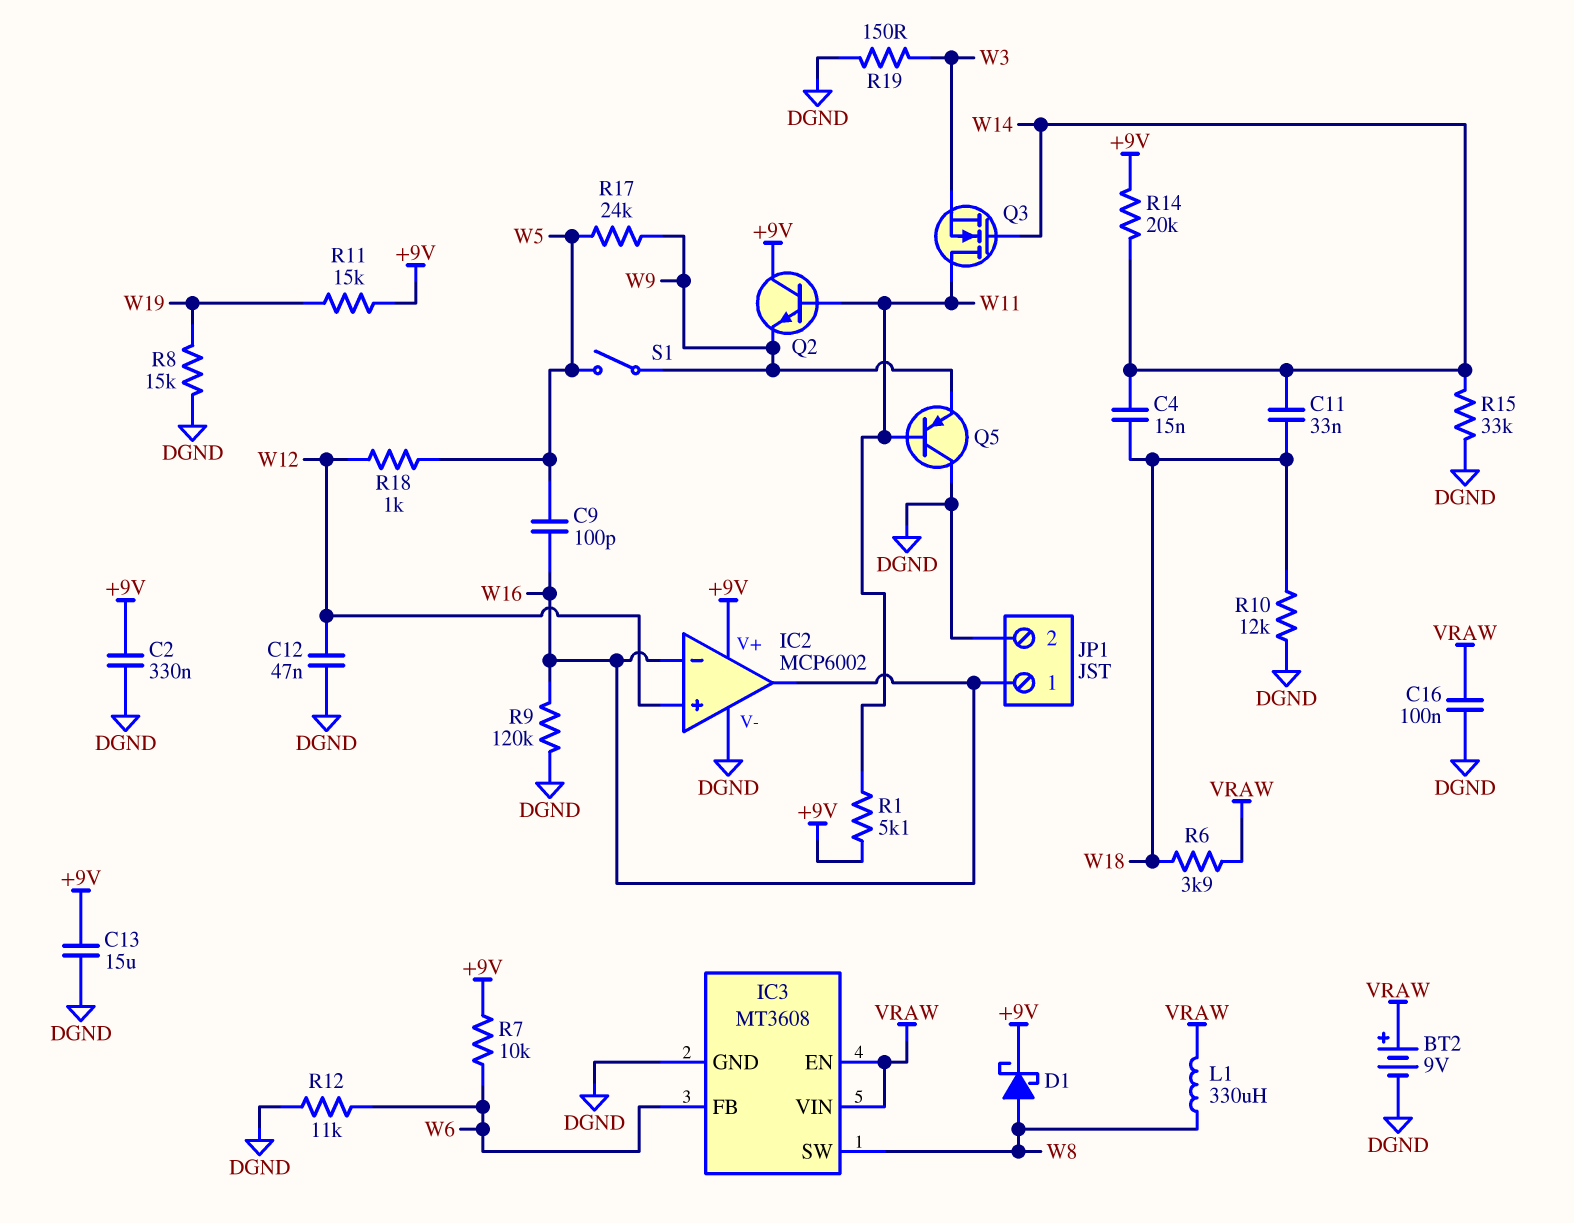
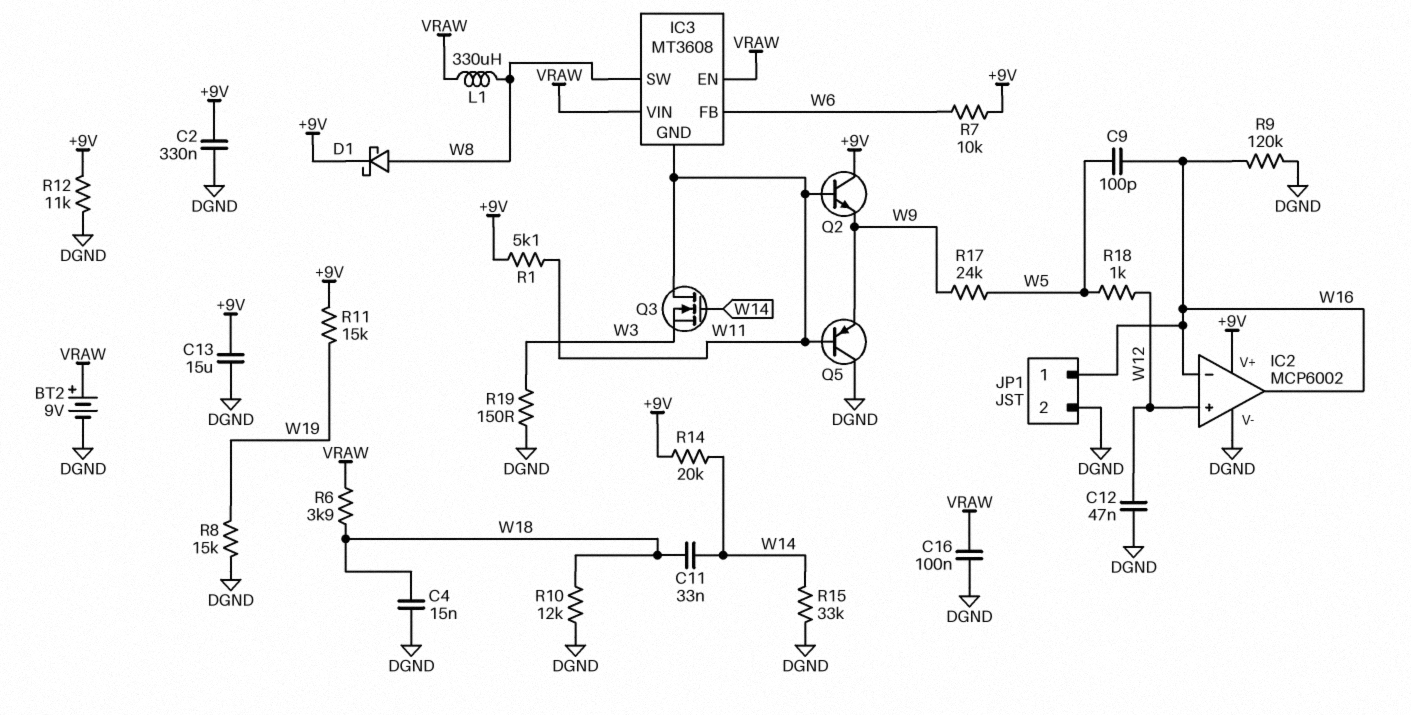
C4: 15nF (W14, W18) -> 15nF (DGND, W18)
IC3 pin GND: DGND -> W11
R12: 11k (DGND, W6) -> 11k (+9V, DGND)
S1: switch (W5, W9) -> none

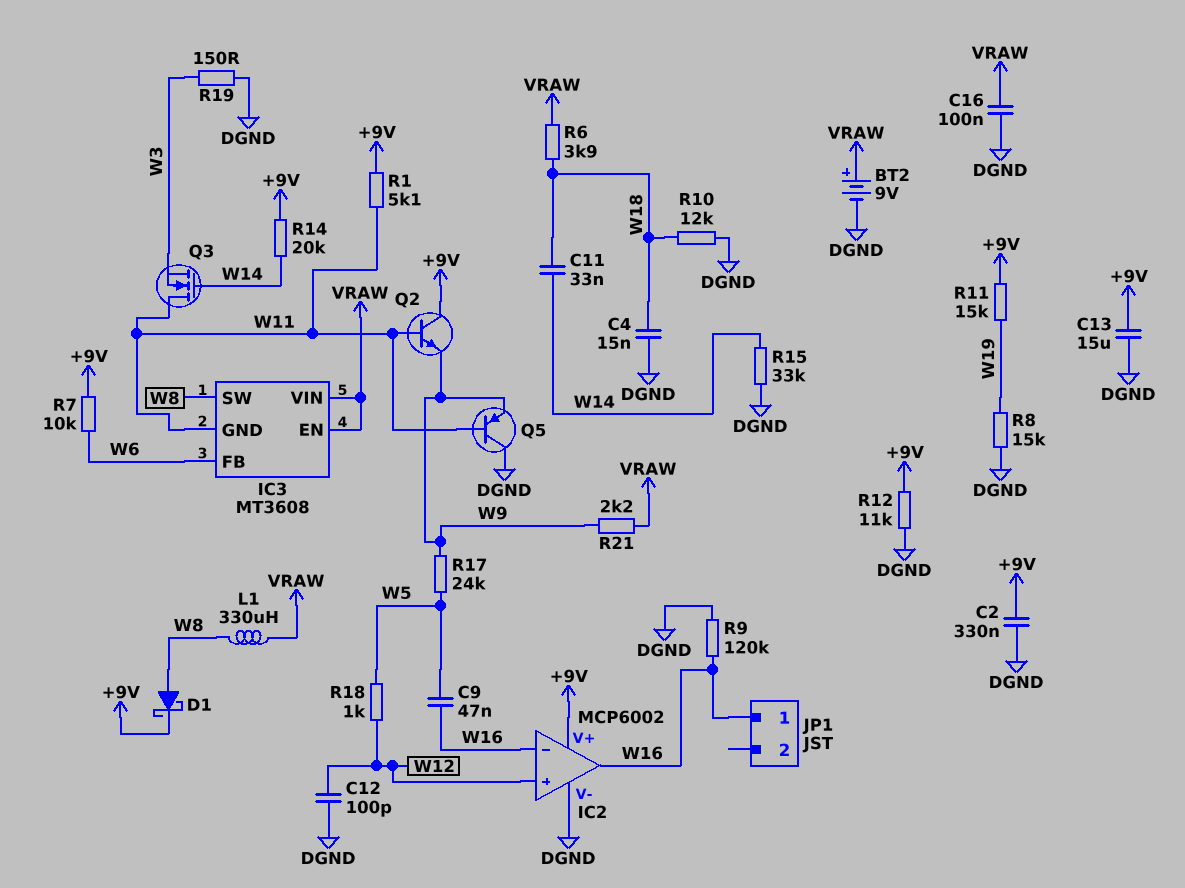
C9: 100pF (W5, W16) -> 47nF (W5, W16)
C12: 47nF (DGND, W12) -> 100pF (DGND, W12)
JP1 pin 2: DGND -> none
R21: none -> 2.2k (VRAW, W9)

